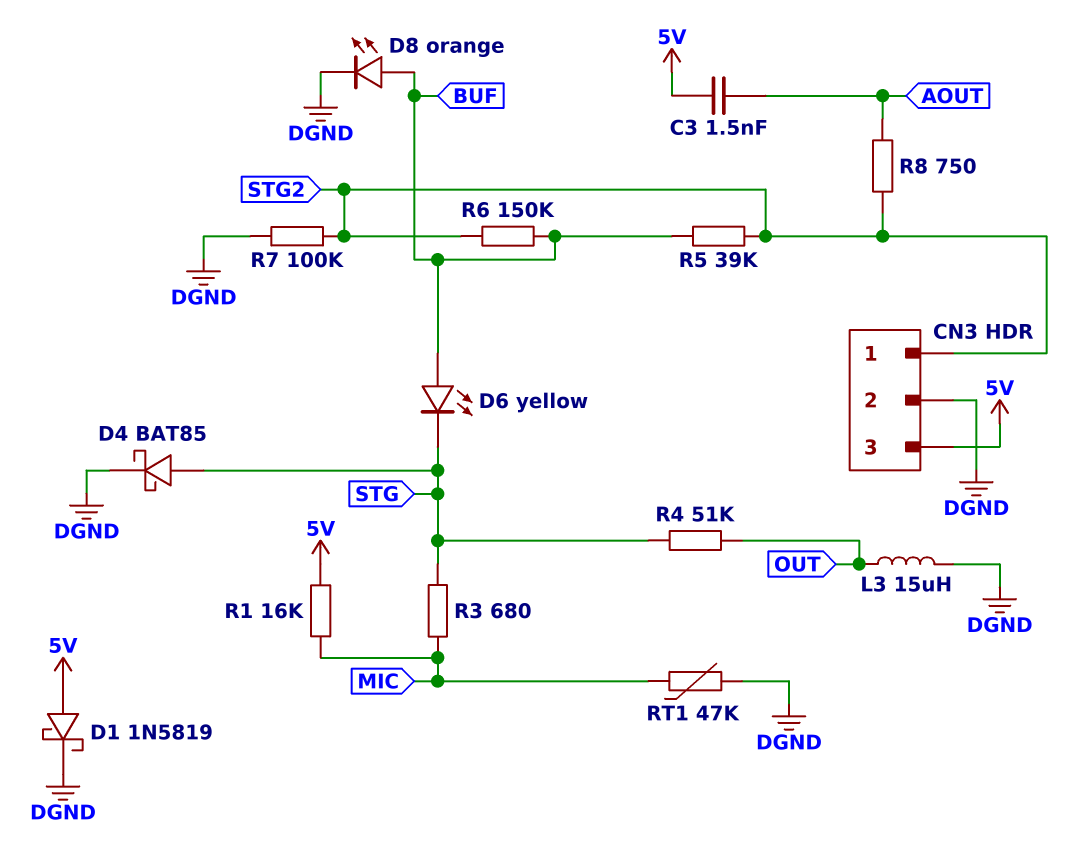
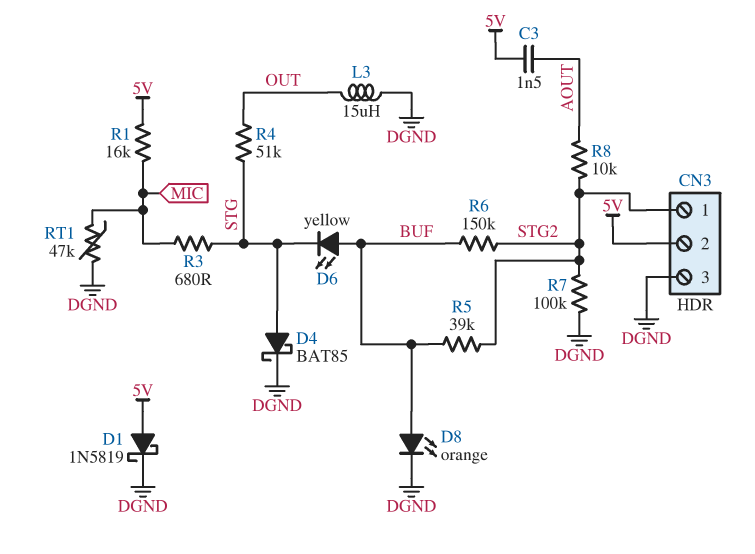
CN3 pin 2: DGND -> 5V
CN3 pin 3: 5V -> DGND
R8: 750 (AOUT, STG2) -> 10k (AOUT, STG2)

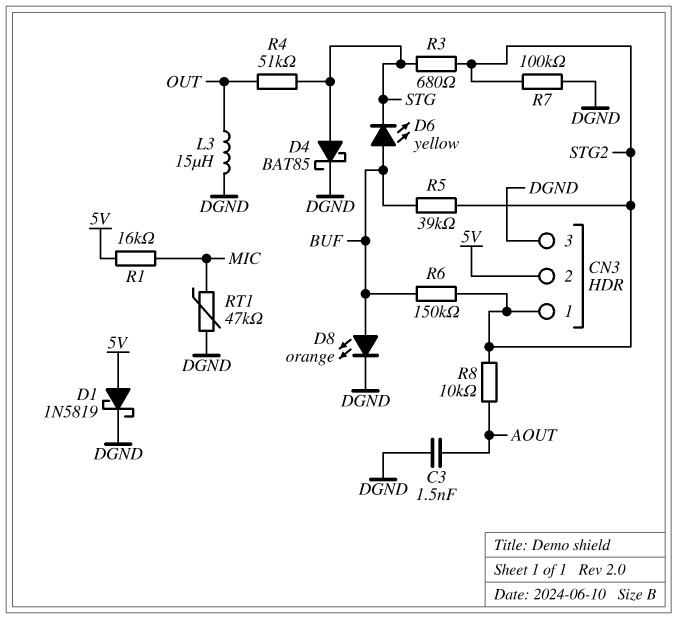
C3: 1.5nF (5V, AOUT) -> 1.5nF (AOUT, DGND)
R3: 680 (MIC, STG) -> 680 (STG, STG2)

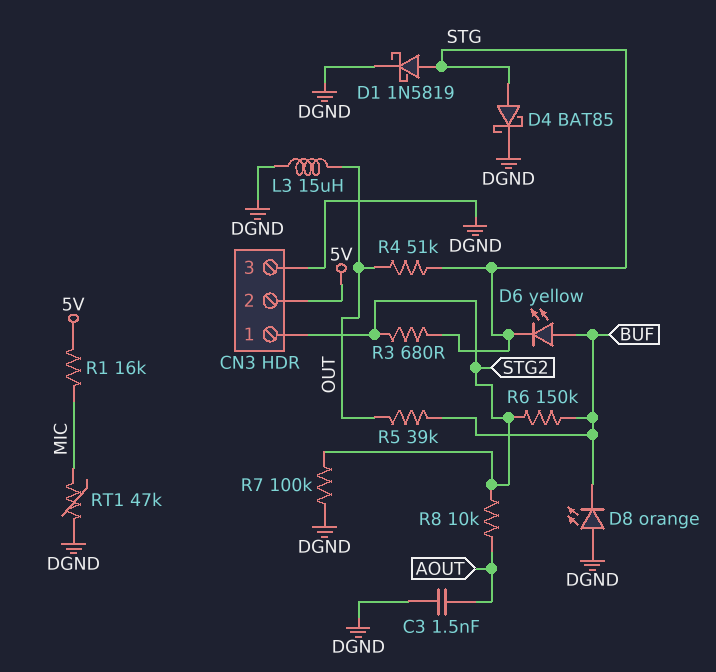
D1: schottky 1N5819 (A 5V, K DGND) -> schottky 1N5819 (A STG, K DGND)
D8: LED orange (A BUF, K DGND) -> LED orange (A DGND, K BUF)
R5: 39k (BUF, STG2) -> 39k (BUF, OUT)

